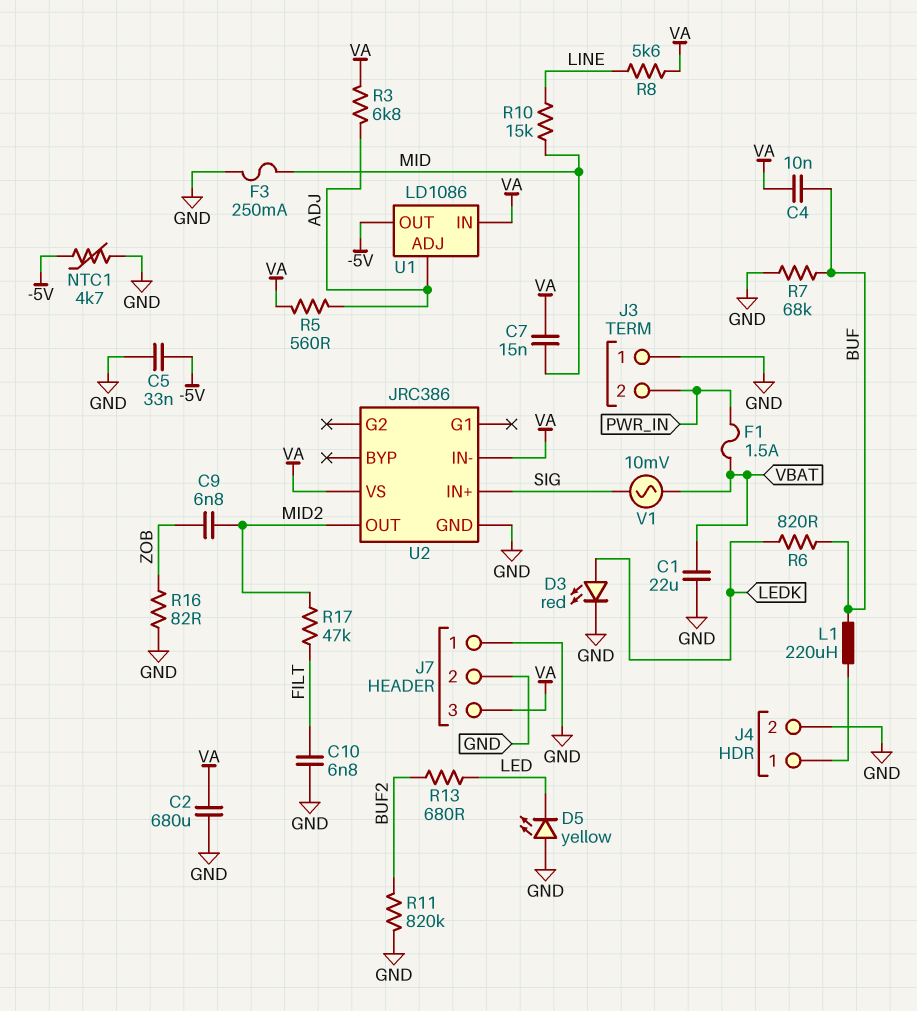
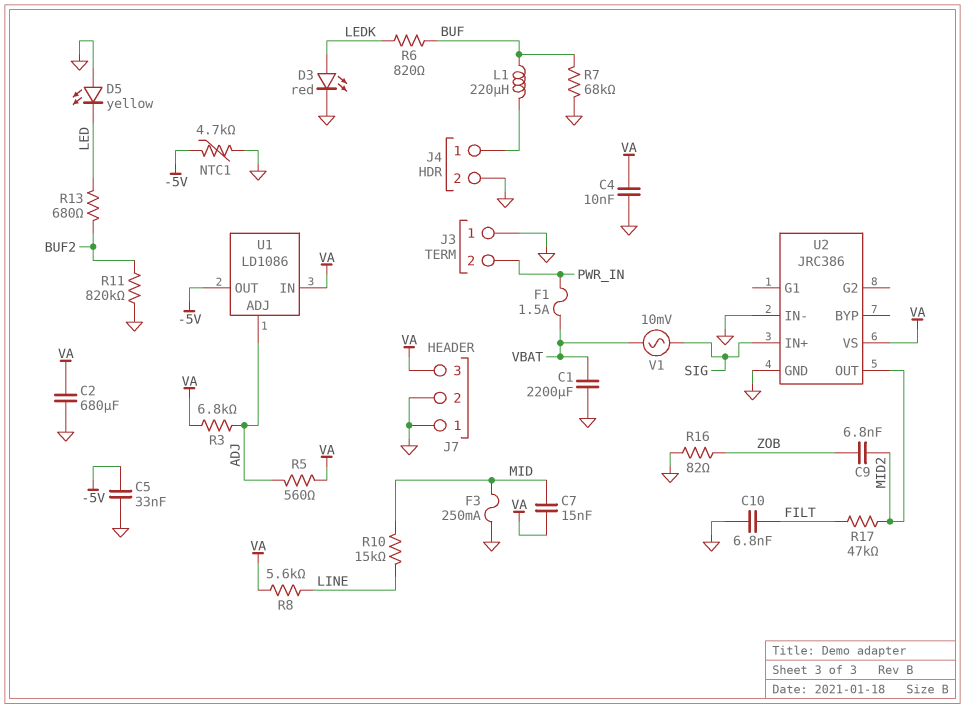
C1: 22uF (GND, VBAT) -> 2200uF (GND, VBAT)
C4: 10nF (BUF, VA) -> 10nF (GND, VA)
U2 pin IN-: VA -> GND

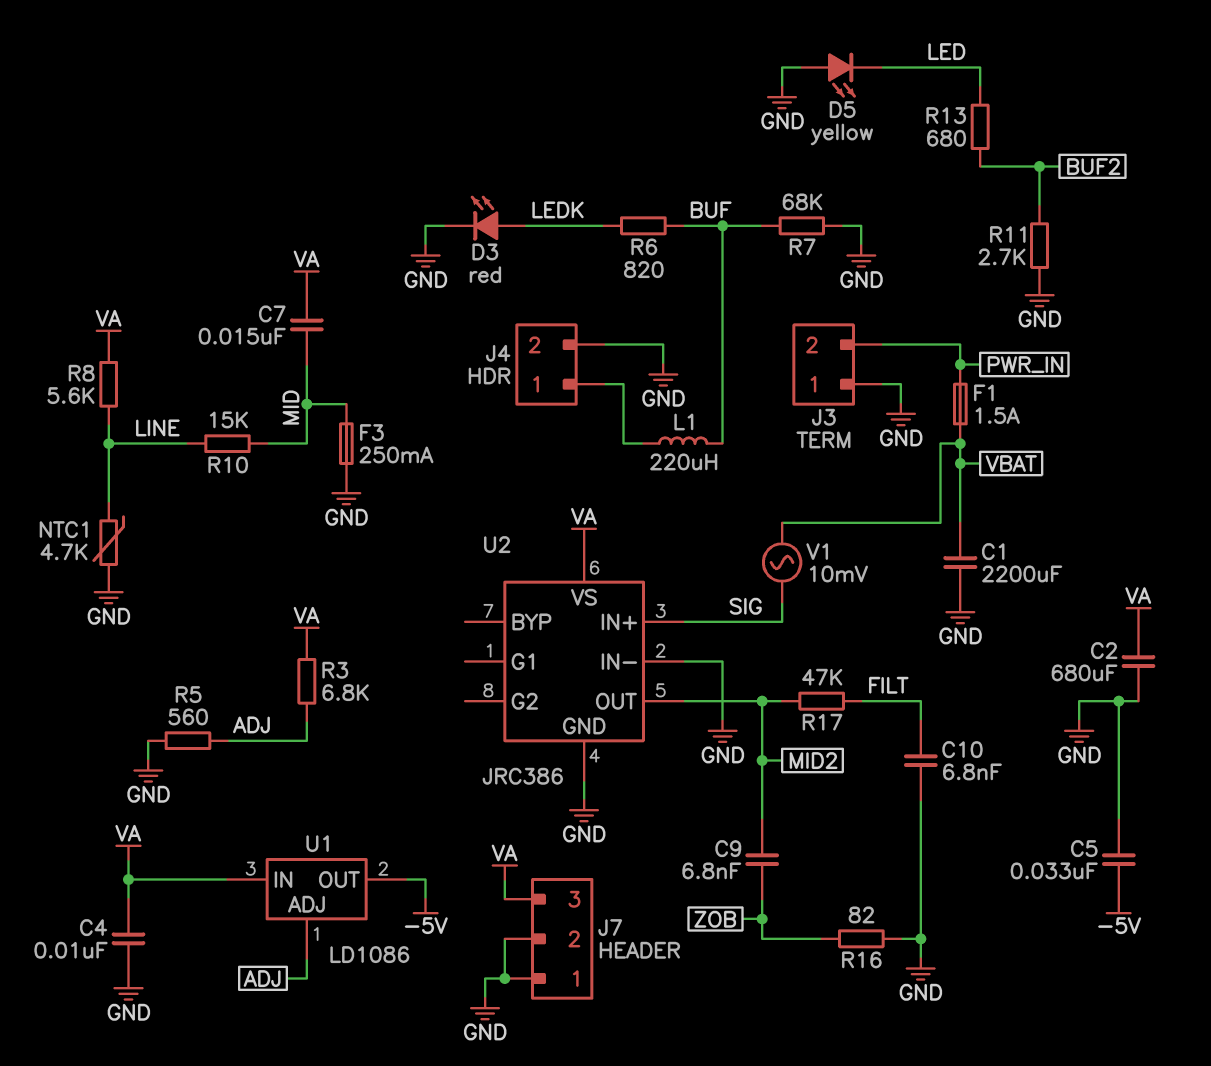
NTC1: 4.7k (-5V, GND) -> 4.7k (GND, LINE)
R5: 560 (ADJ, VA) -> 560 (ADJ, GND)
R11: 820k (BUF2, GND) -> 2.7k (BUF2, GND)

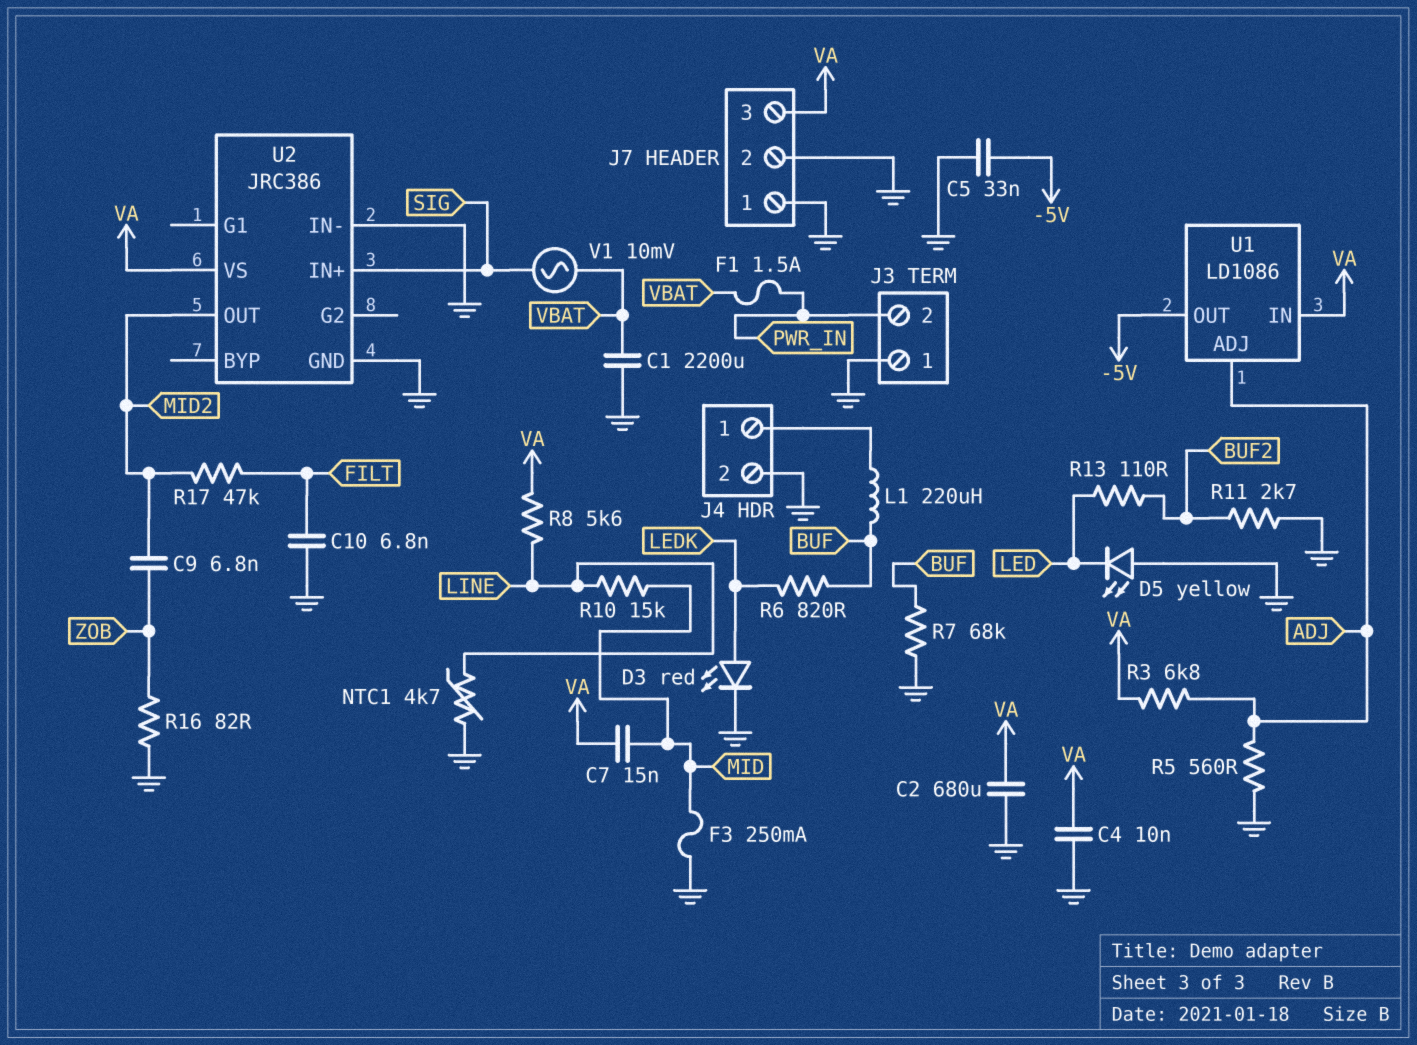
R13: 680 (BUF2, LED) -> 110 (BUF2, LED)

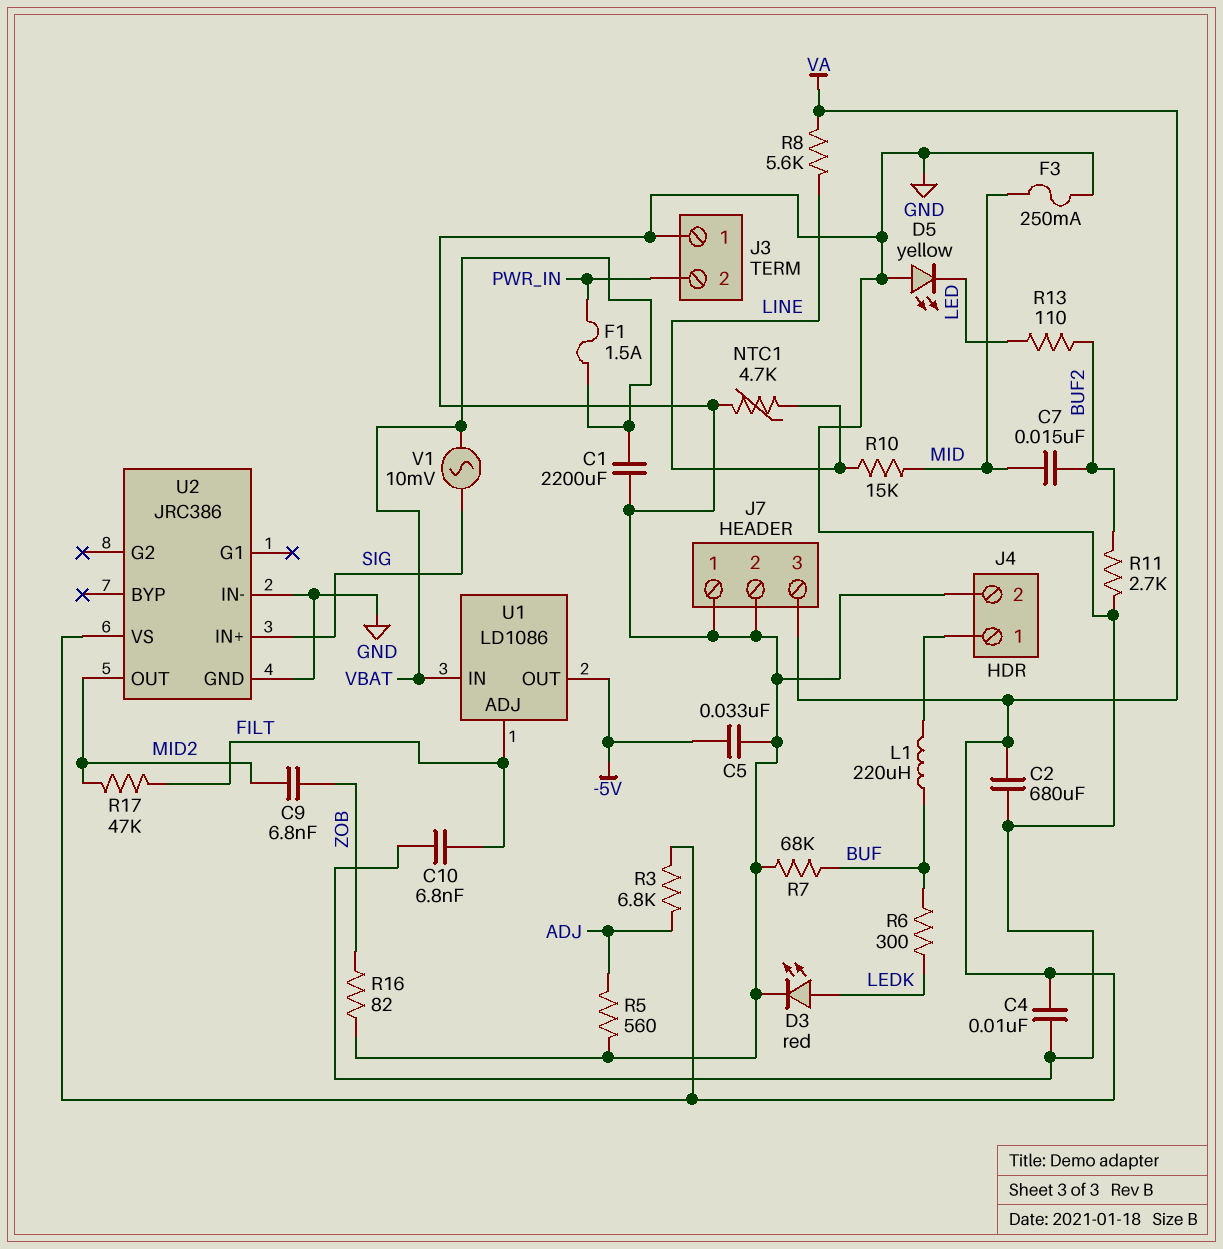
C7: 15nF (MID, VA) -> 15nF (BUF2, MID)
R6: 820 (BUF, LEDK) -> 300 (BUF, LEDK)
U1 pin ADJ: ADJ -> FILT
U1 pin IN: VA -> VBAT

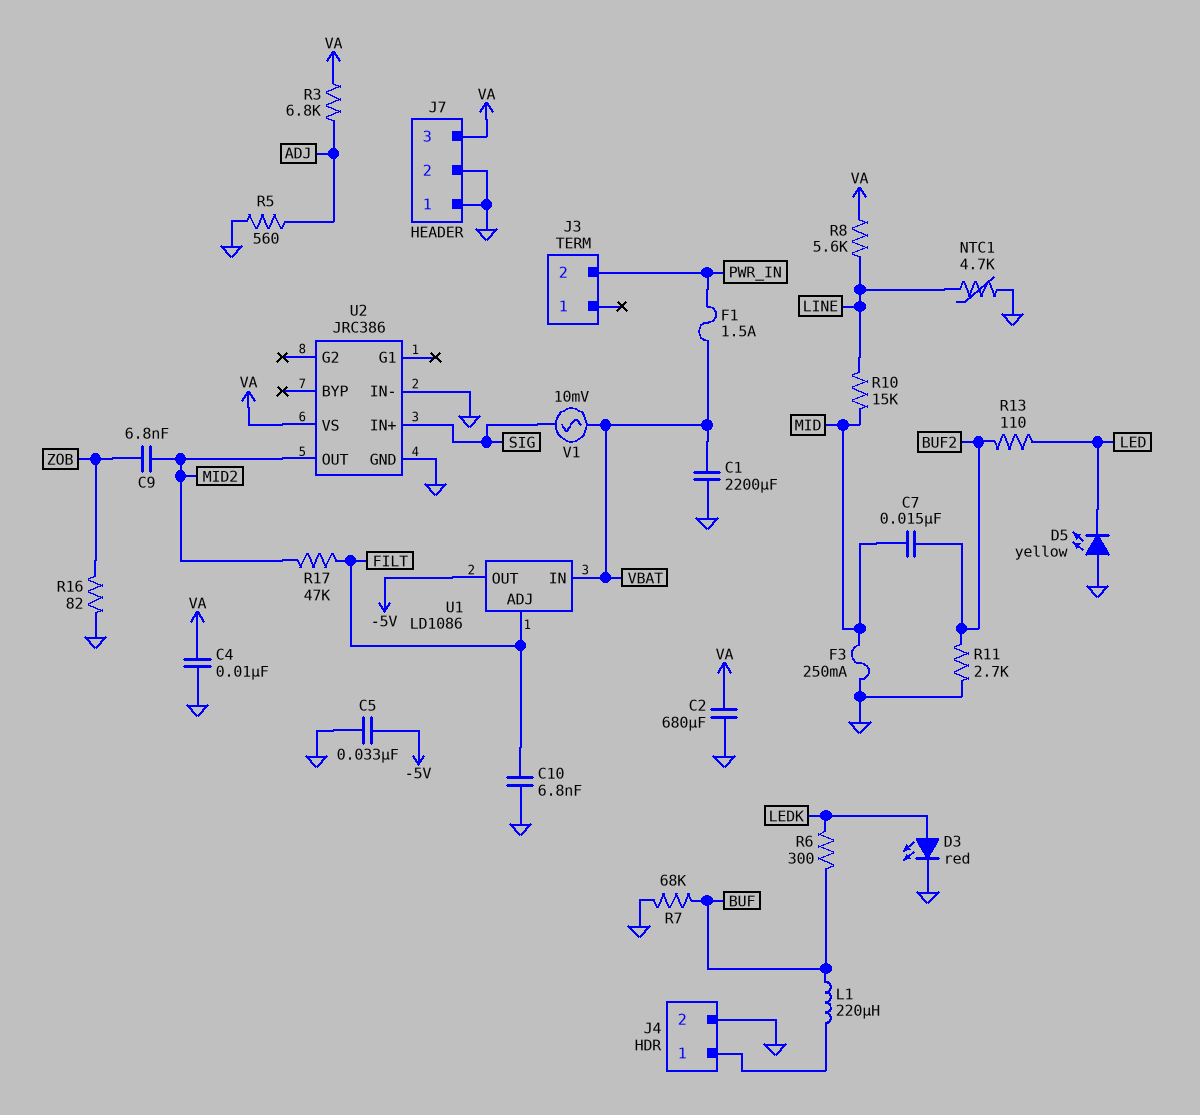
J3 pin 1: GND -> none

